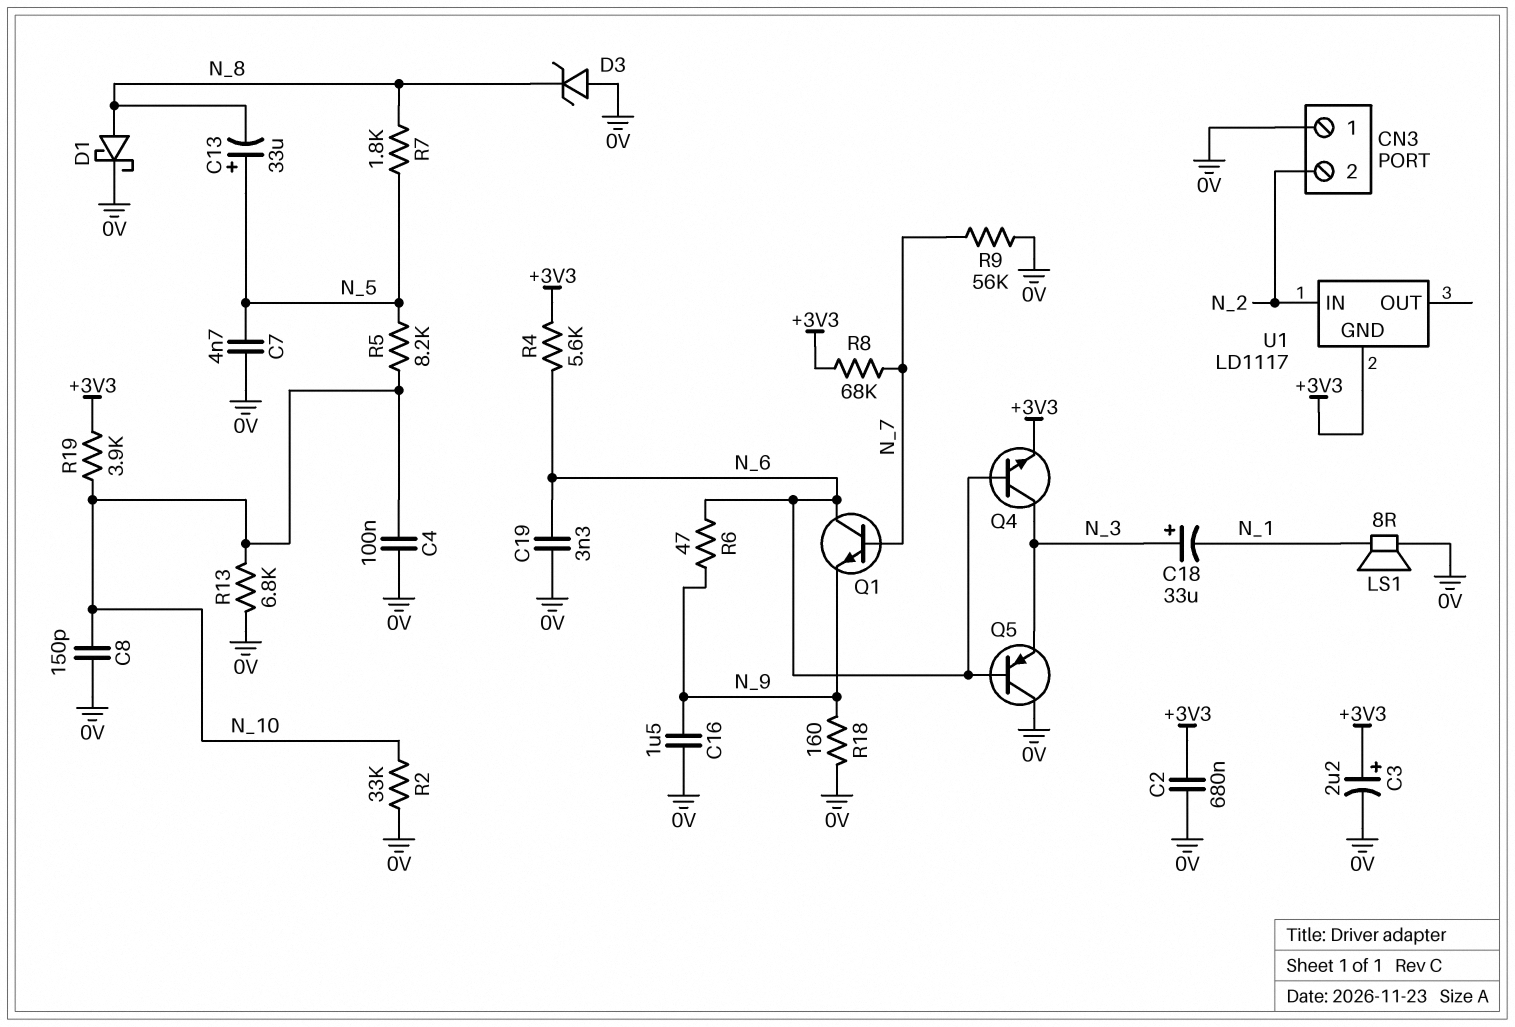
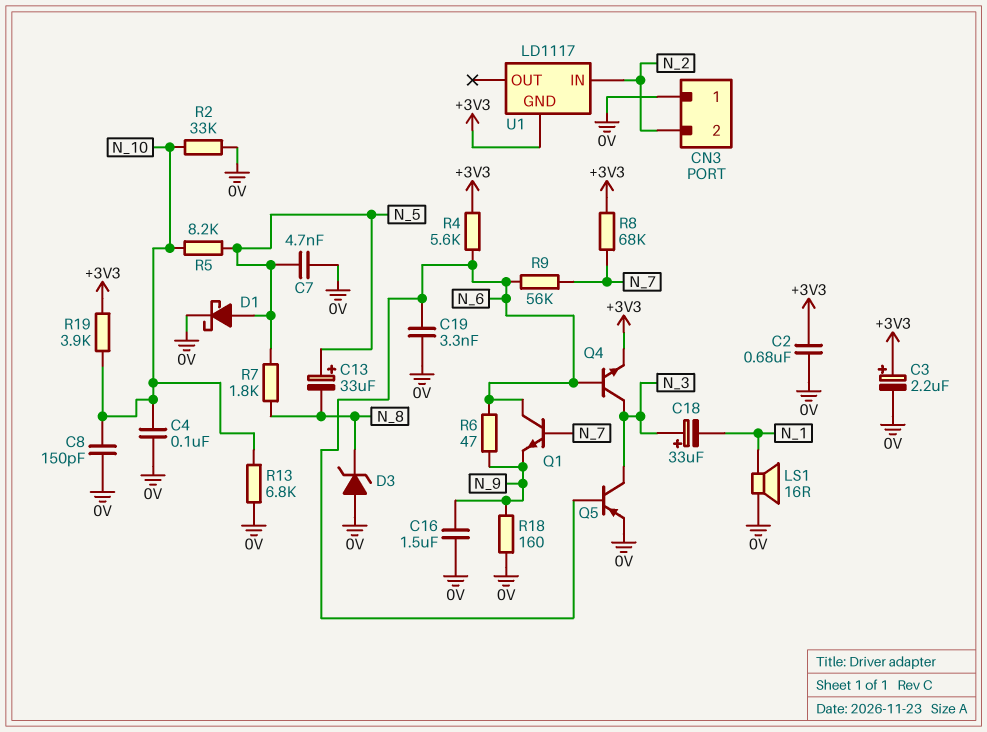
D1: schottky (A N_8, K 0V) -> schottky (A N_5, K 0V)
LS1: speaker 8R (0V, N_1) -> speaker 16R (0V, N_1)
Q5: PNP (B N_6, C 0V, E N_3) -> PNP (B N_6, C N_3, E 0V)
R9: 56k (0V, N_7) -> 56k (N_6, N_7)

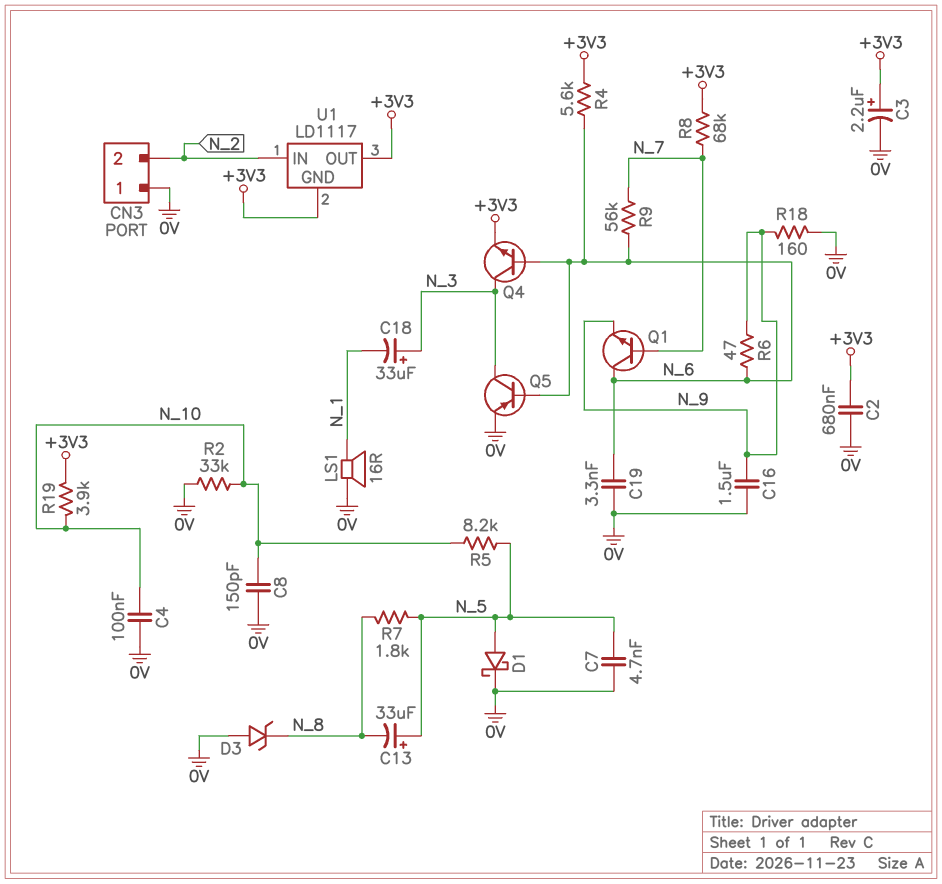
R13: 6.8k (0V, N_10) -> none
U1 pin OUT: none -> +3V3

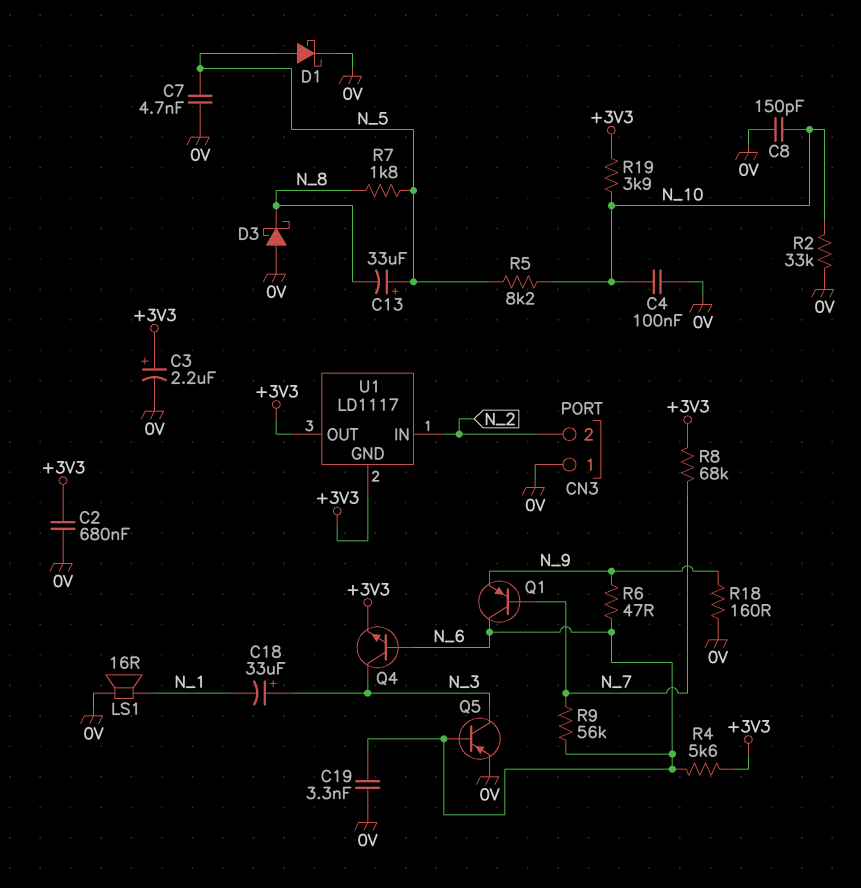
C16: 1.5uF (0V, N_9) -> none
D3: zener (A 0V, K N_8) -> schottky (A 0V, K N_8)
Q1: NPN (B N_7, C N_6, E N_9) -> PNP (B N_7, C N_6, E N_9)

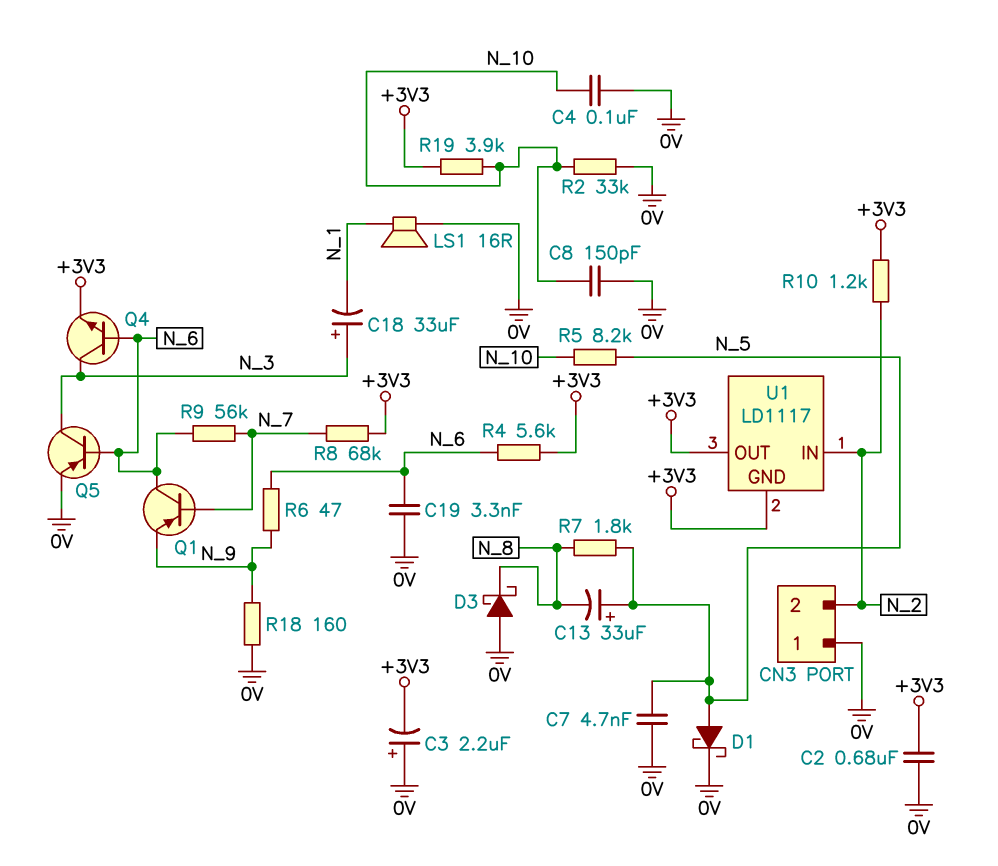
C3: 2.2uF (plus +3V3, minus 0V) -> 2.2uF (plus 0V, minus +3V3)
R10: none -> 1.2k (+3V3, N_2)

